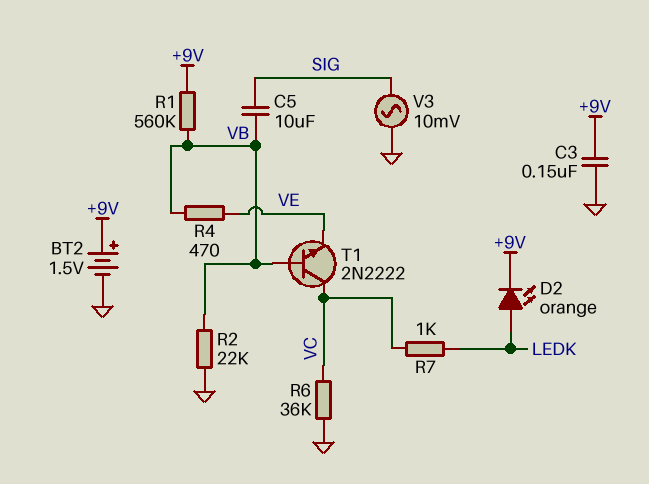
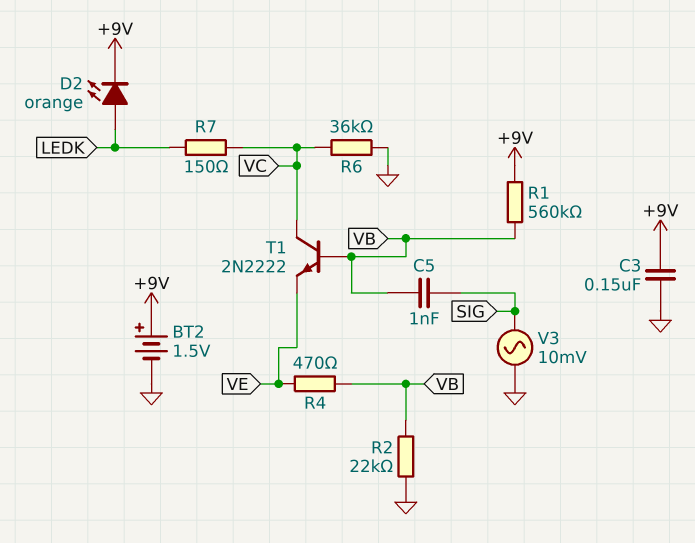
C5: 10uF (SIG, VB) -> 1nF (SIG, VB)
R7: 1k (LEDK, VC) -> 150 (LEDK, VC)

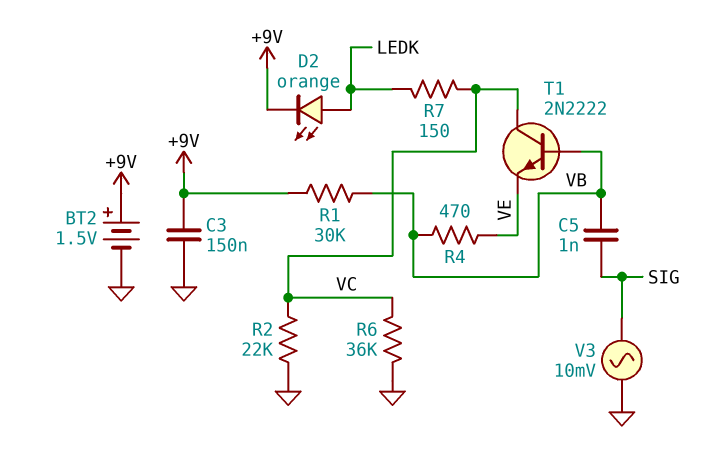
R1: 560k (+9V, VB) -> 30k (+9V, VB)
R2: 22k (GND, VB) -> 22k (GND, VC)

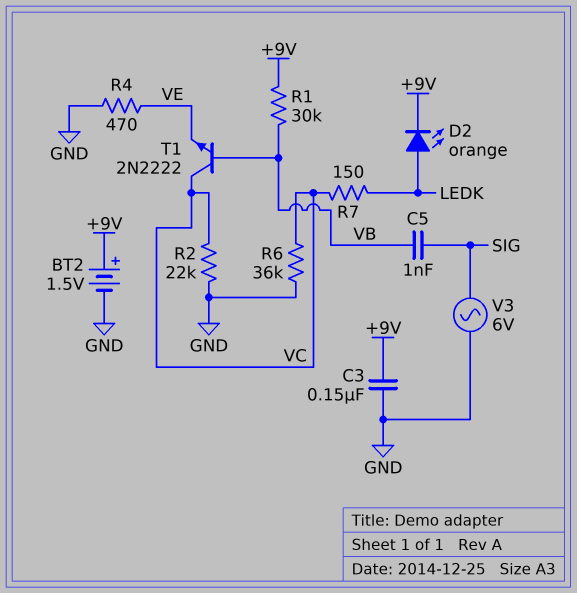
R4: 470 (VB, VE) -> 470 (GND, VE)
V3: AC 10mV (GND, SIG) -> AC 6V (GND, SIG)

